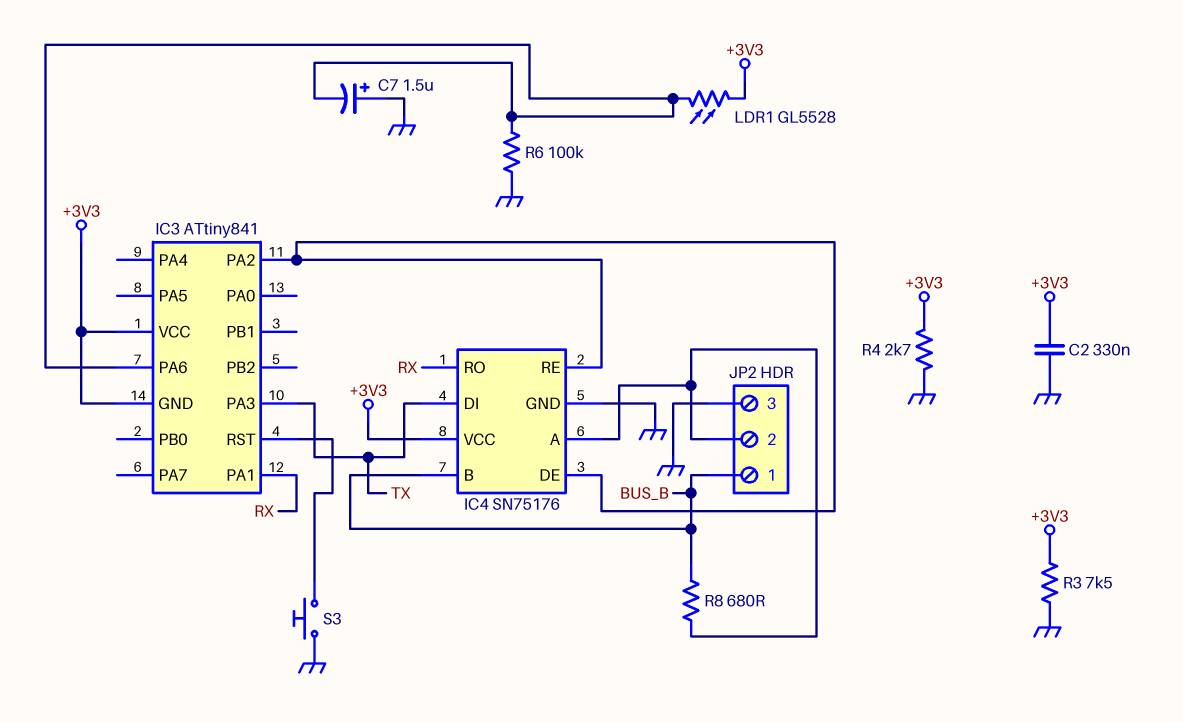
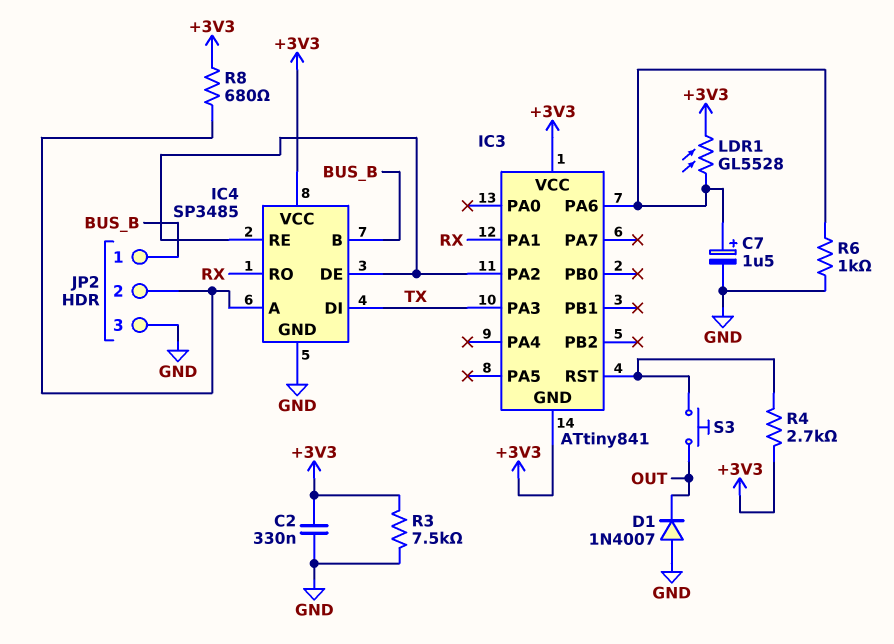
C7: 1.5uF (plus GND, minus IC3/PA6) -> 1.5uF (plus IC3/PA6, minus GND)
D1: none -> diode 1N4007 (A GND, K OUT)
IC4: SN75176 -> SP3485
R4: 2.7k (+3V3, GND) -> 2.7k (+3V3, IC3/RST)
R6: 100k (GND, IC3/PA6) -> 1k (GND, IC3/PA6)
R8: 680 (BUS_B, IC4/A) -> 680 (+3V3, IC4/A)
S3: button (GND, IC3/RST) -> button (IC3/RST, OUT)

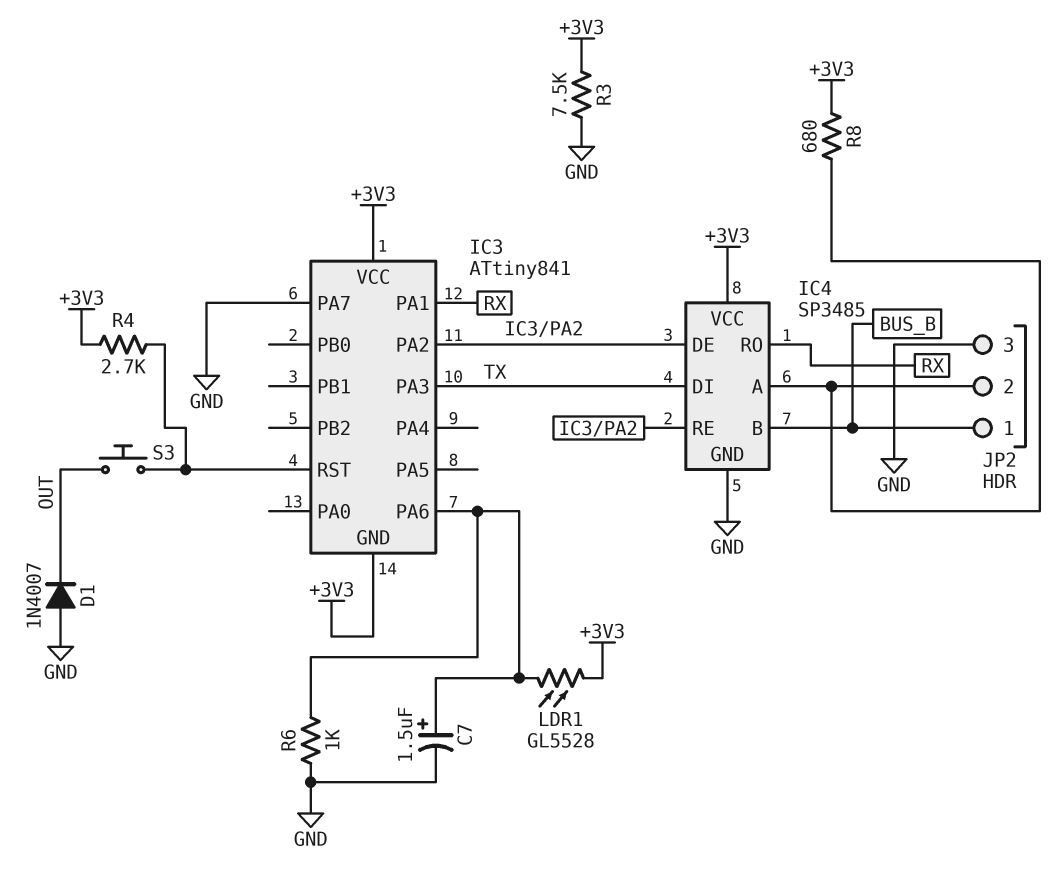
C2: 330nF (+3V3, GND) -> none
IC3 pin PA7: none -> GND

